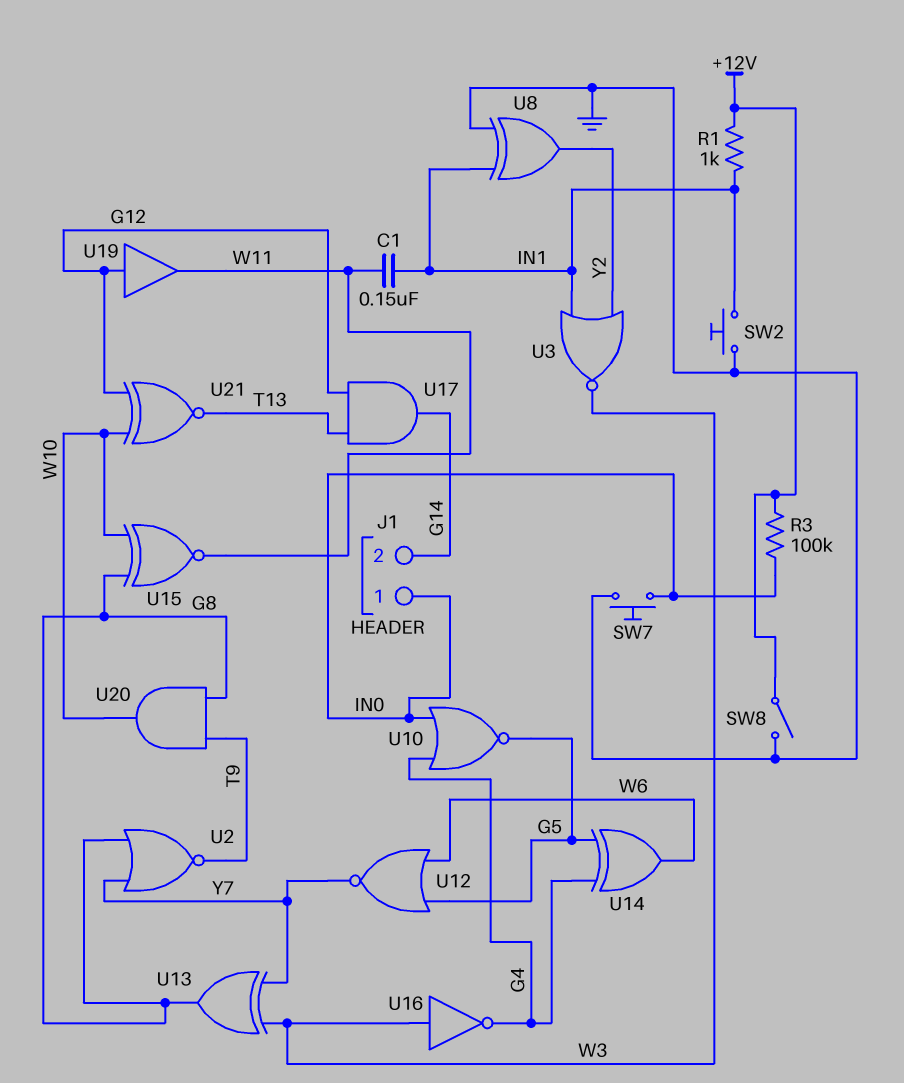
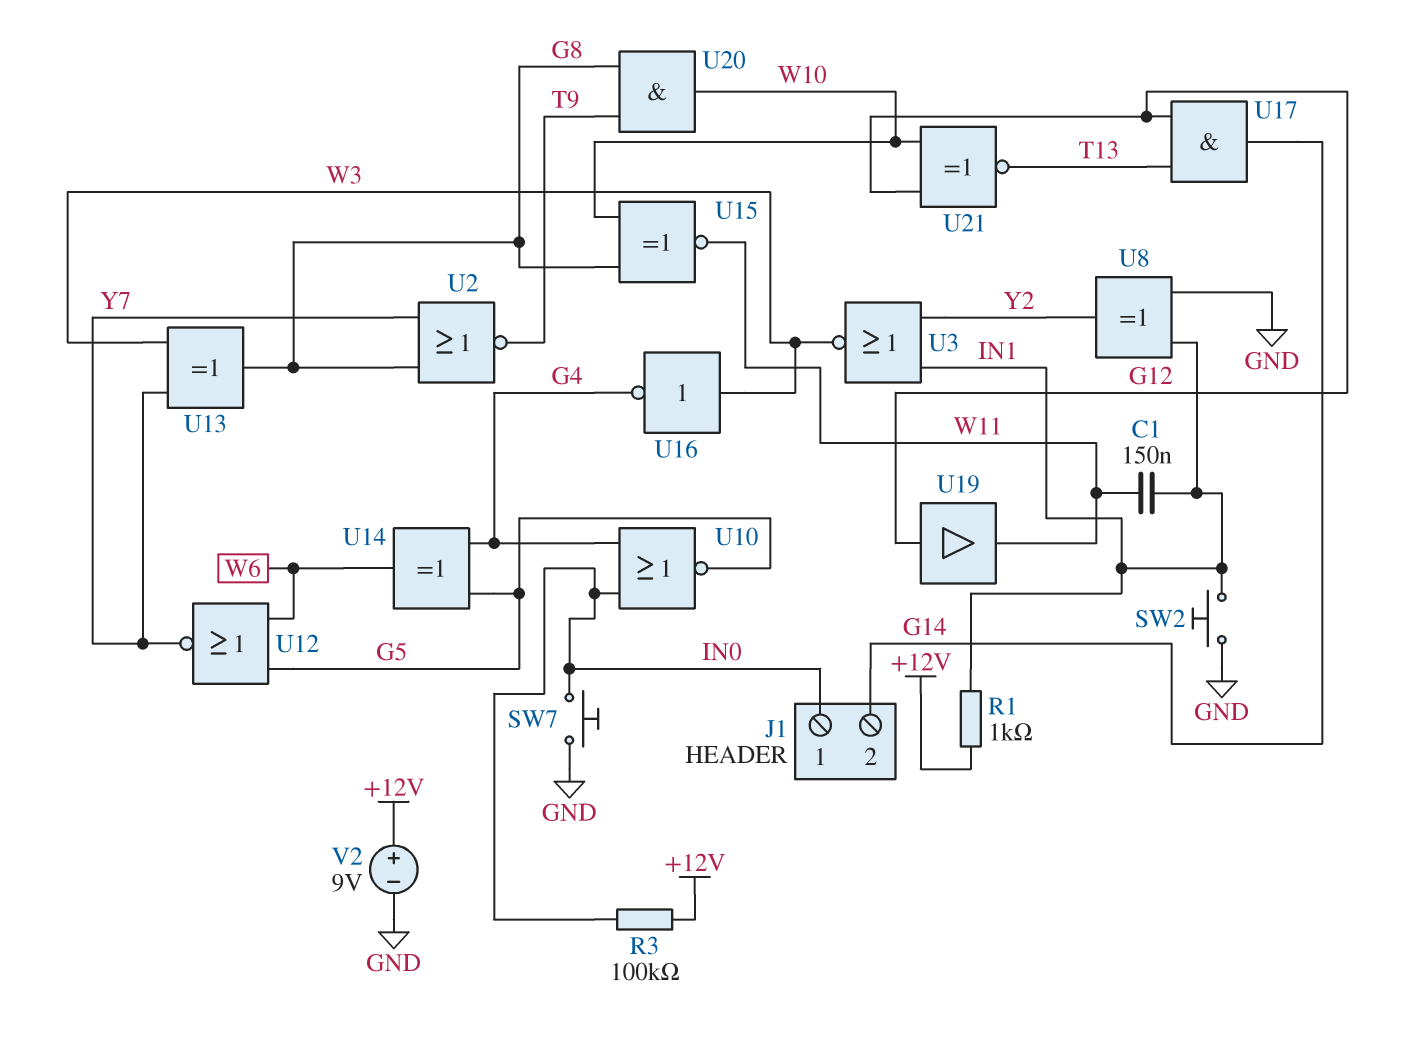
SW8: switch (+12V, GND) -> none
V2: none -> 9V (plus +12V, minus GND)

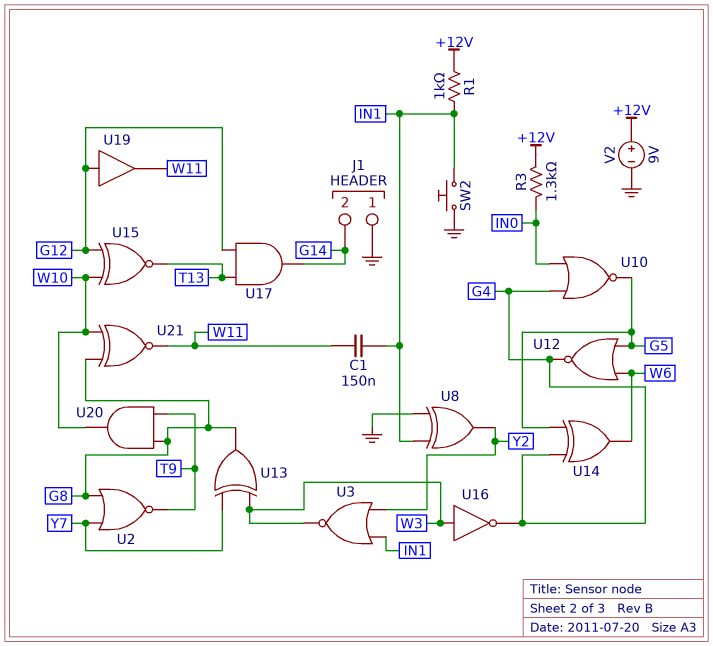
J1 pin 1: IN0 -> GND
R3: 100k (+12V, IN0) -> 1.3k (+12V, IN0)
SW7: button (GND, IN0) -> none
U12: NOR (in G5, in W6, out Y7) -> NOR (in G5, in W6, out G4)
U15: XNOR (in G8, in W10, out W11) -> XNOR (in G12, in W10, out T13)
U21: XNOR (in G12, in W10, out T13) -> XNOR (in G8, in W10, out W11)

